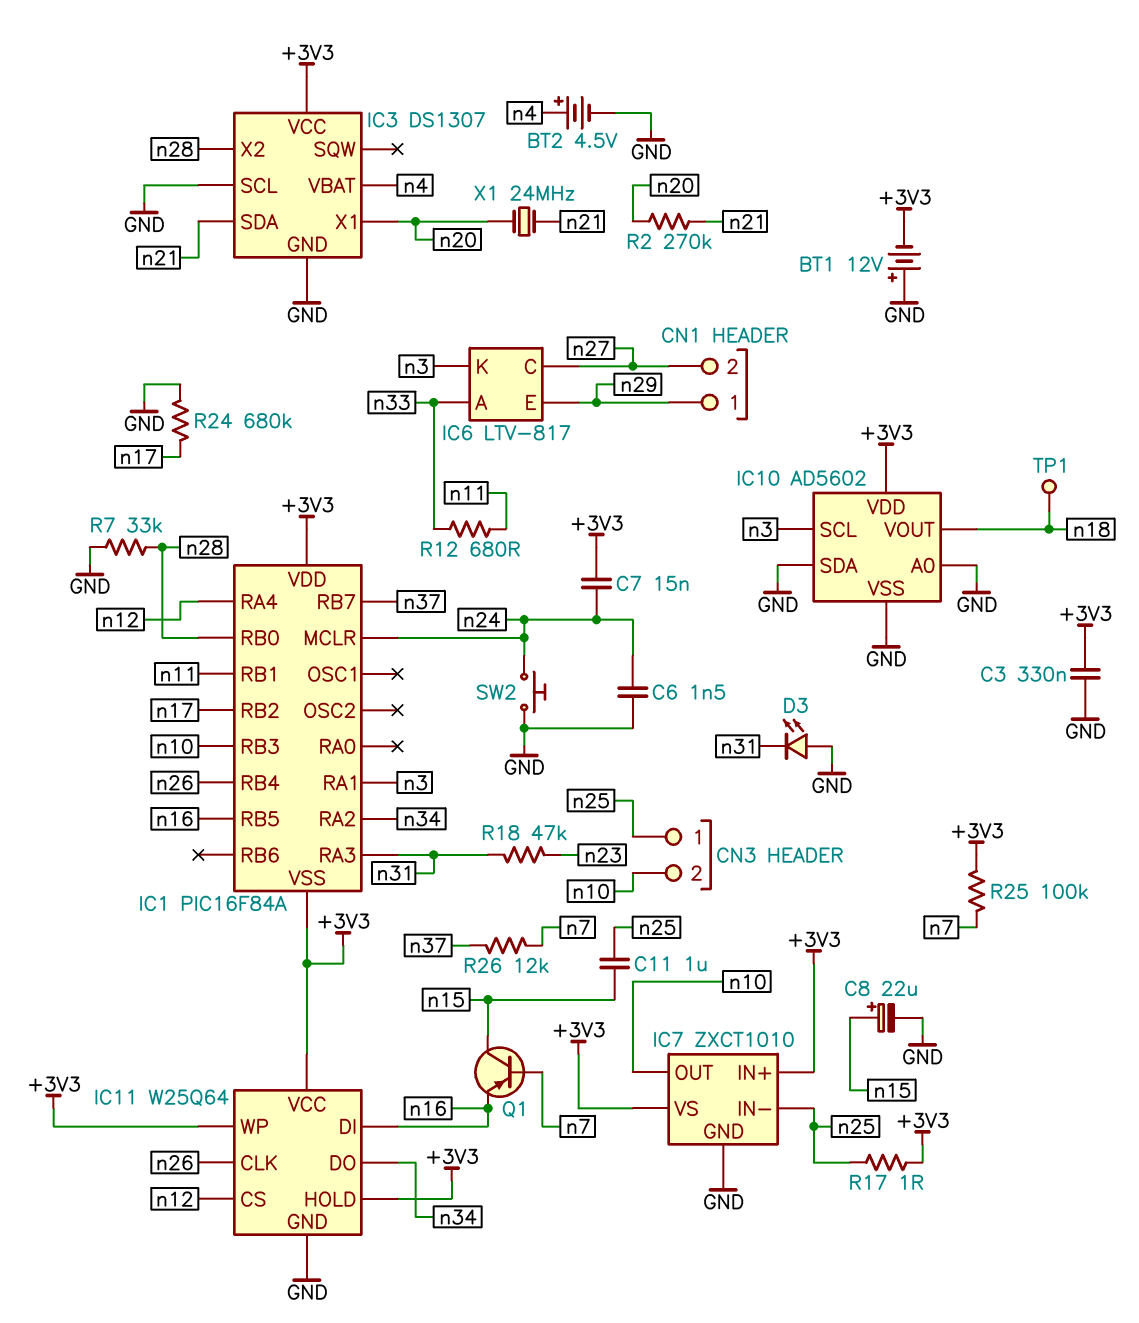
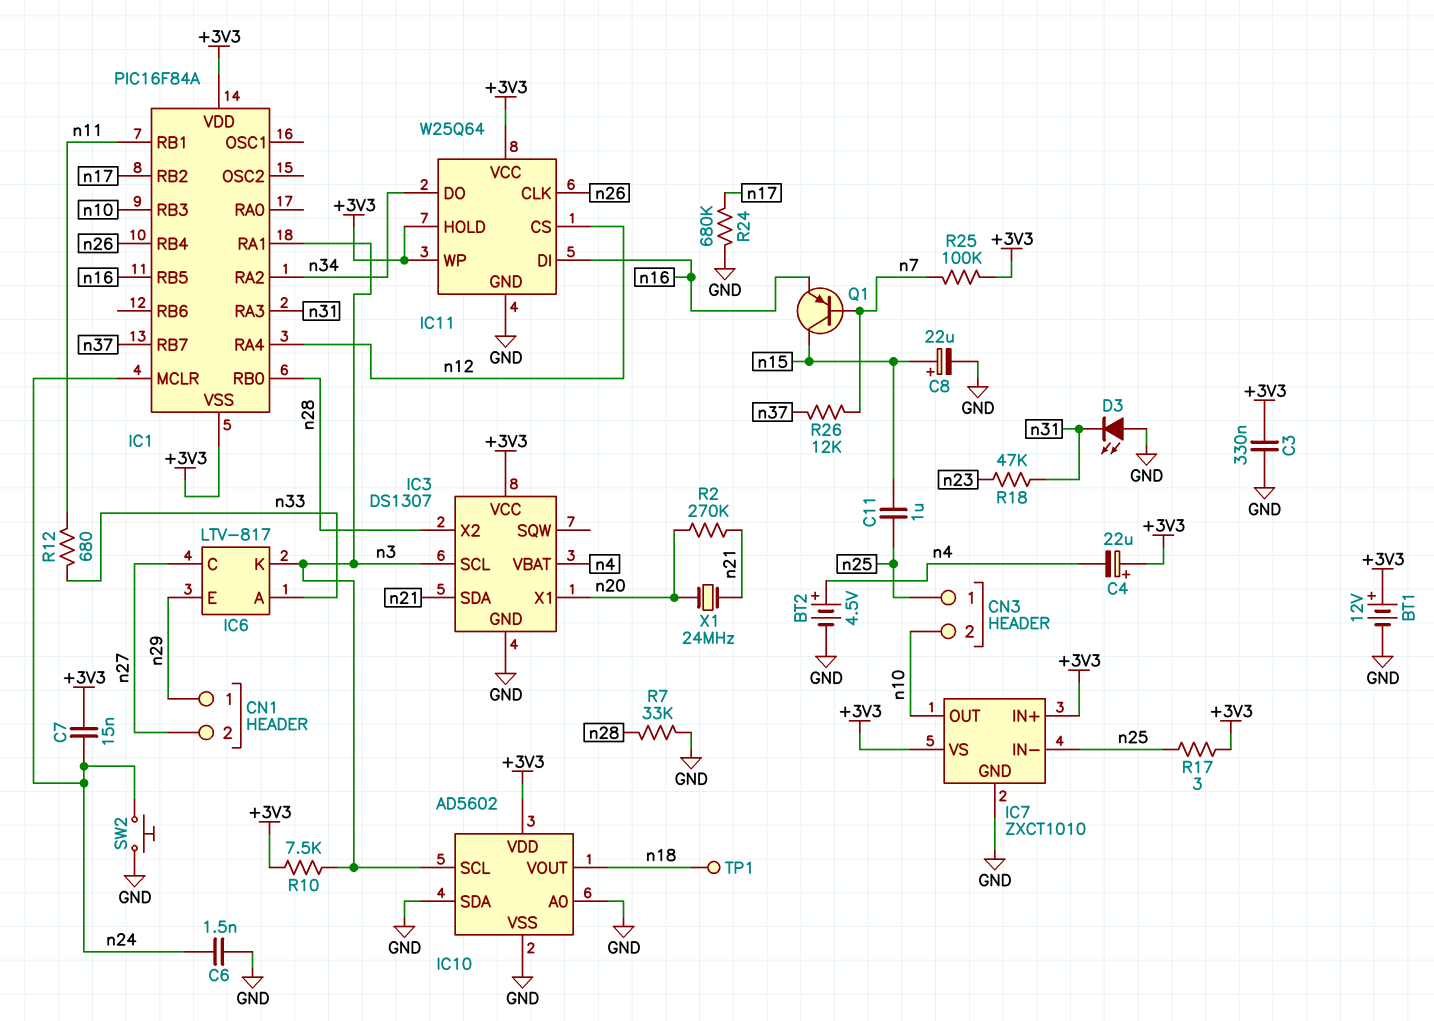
BT1: 12V (plus GND, minus +3V3) -> 12V (plus +3V3, minus GND)
C4: none -> 22uF (plus +3V3, minus n4)
IC3 pin SCL: GND -> n3
R10: none -> 7.5k (+3V3, n3)
R17: 1 (+3V3, n25) -> 3 (+3V3, n25)

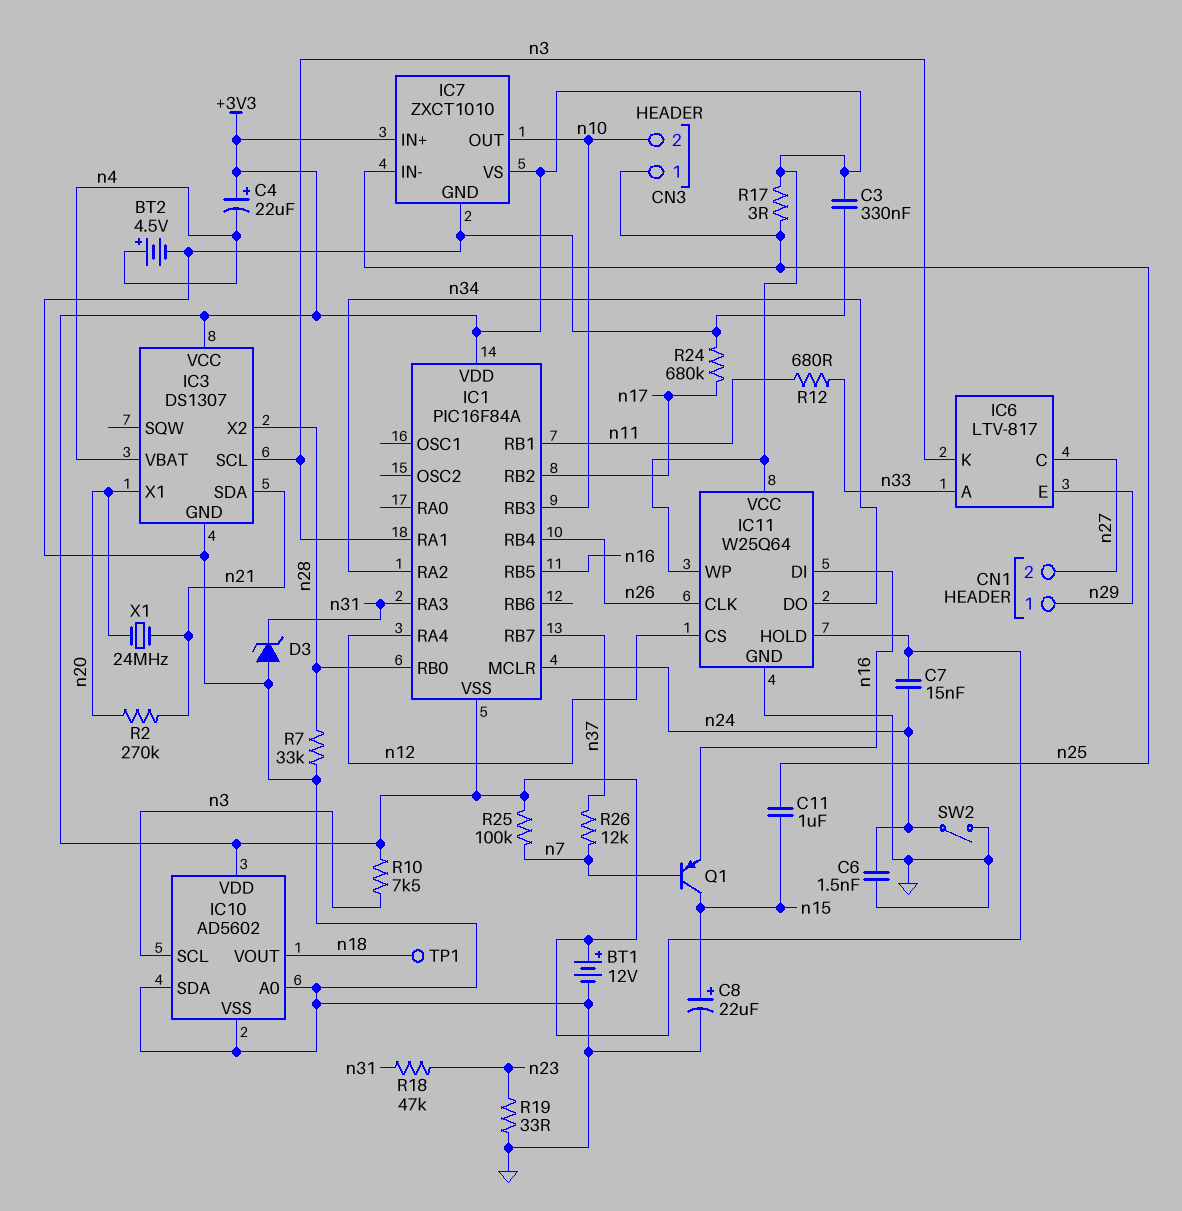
D3: LED (A GND, K n31) -> zener (A GND, K n31)
R19: none -> 33 (GND, n23)
SW2: button (GND, n24) -> switch (GND, n24)

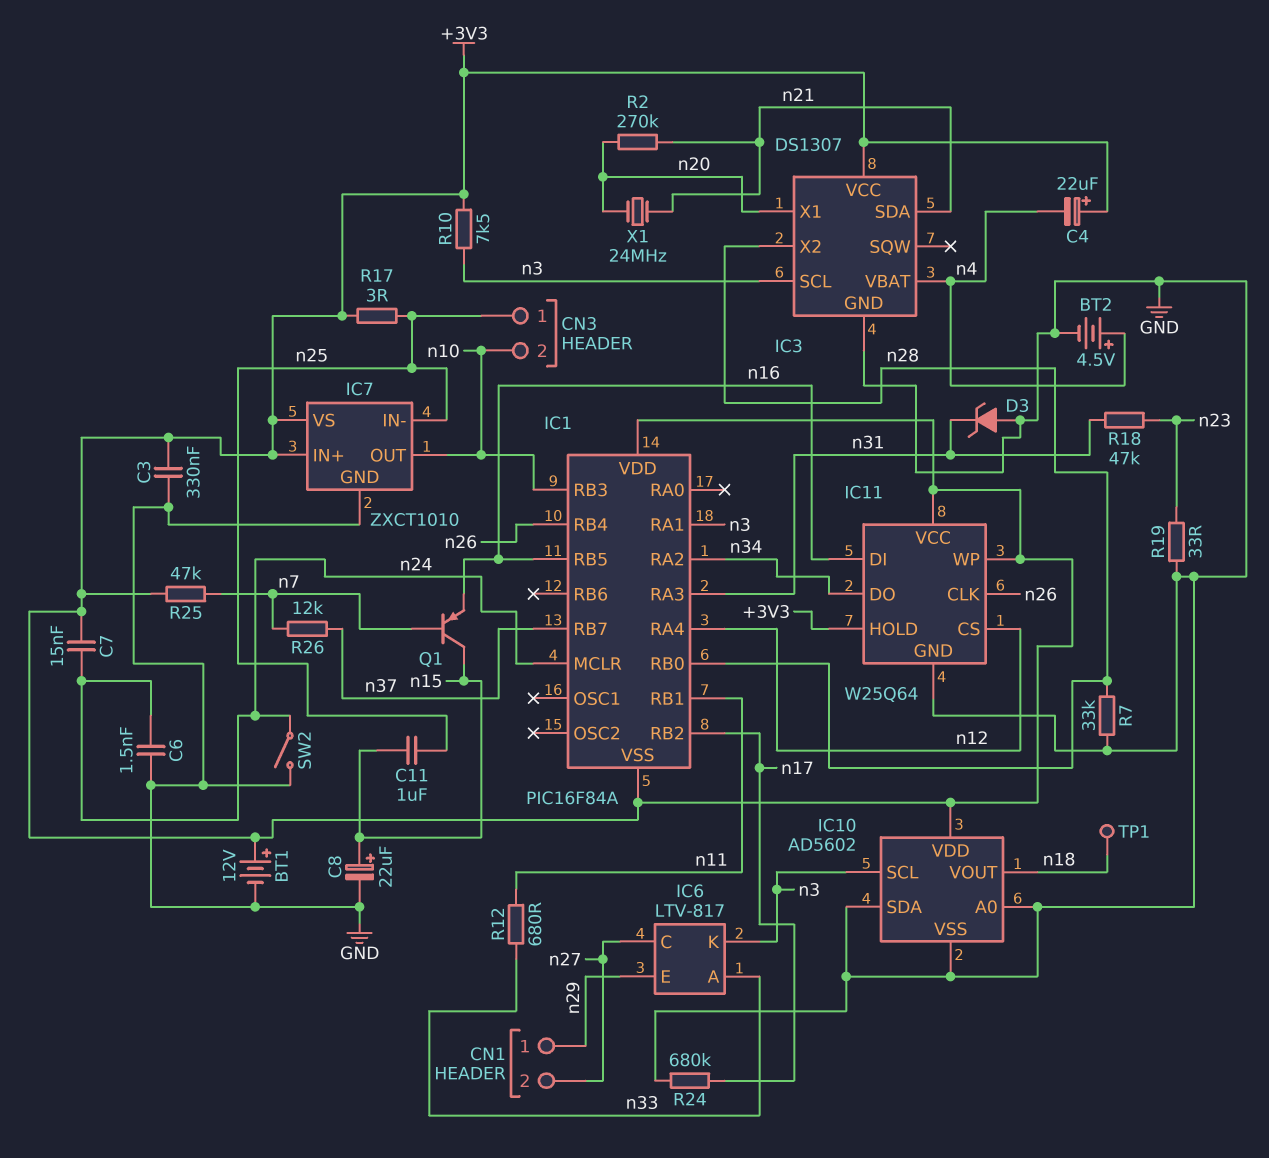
R25: 100k (+3V3, n7) -> 47k (+3V3, n7)

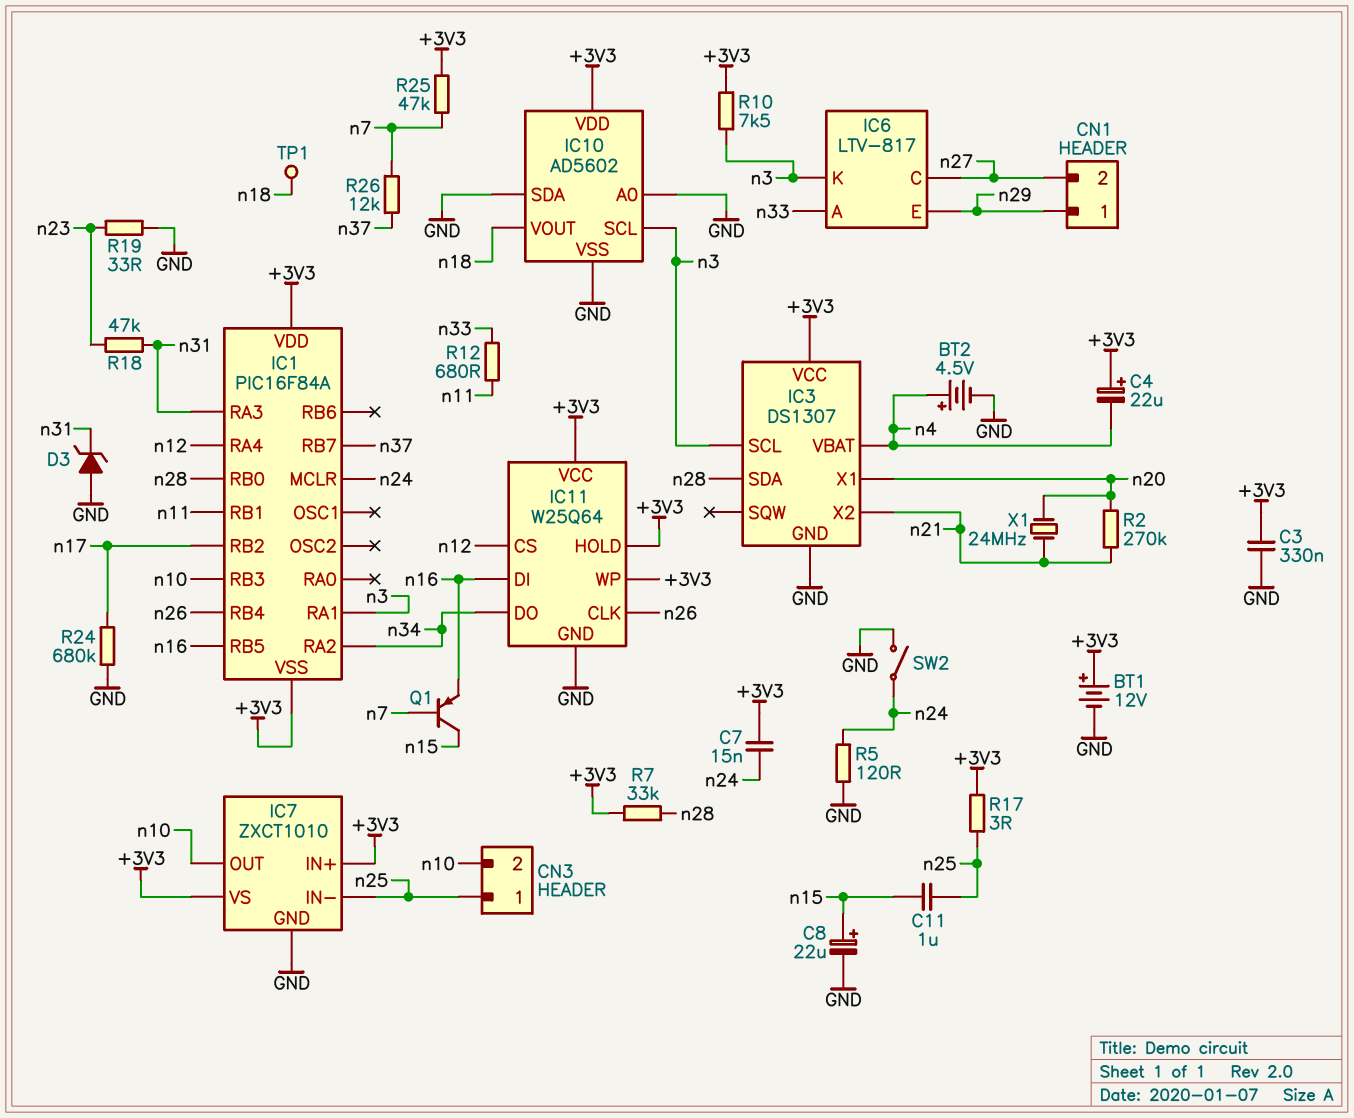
C6: 1.5nF (GND, n24) -> none
IC3 pin SDA: n21 -> n28
IC3 pin X2: n28 -> n21
R5: none -> 120 (GND, n24)
R7: 33k (GND, n28) -> 33k (+3V3, n28)

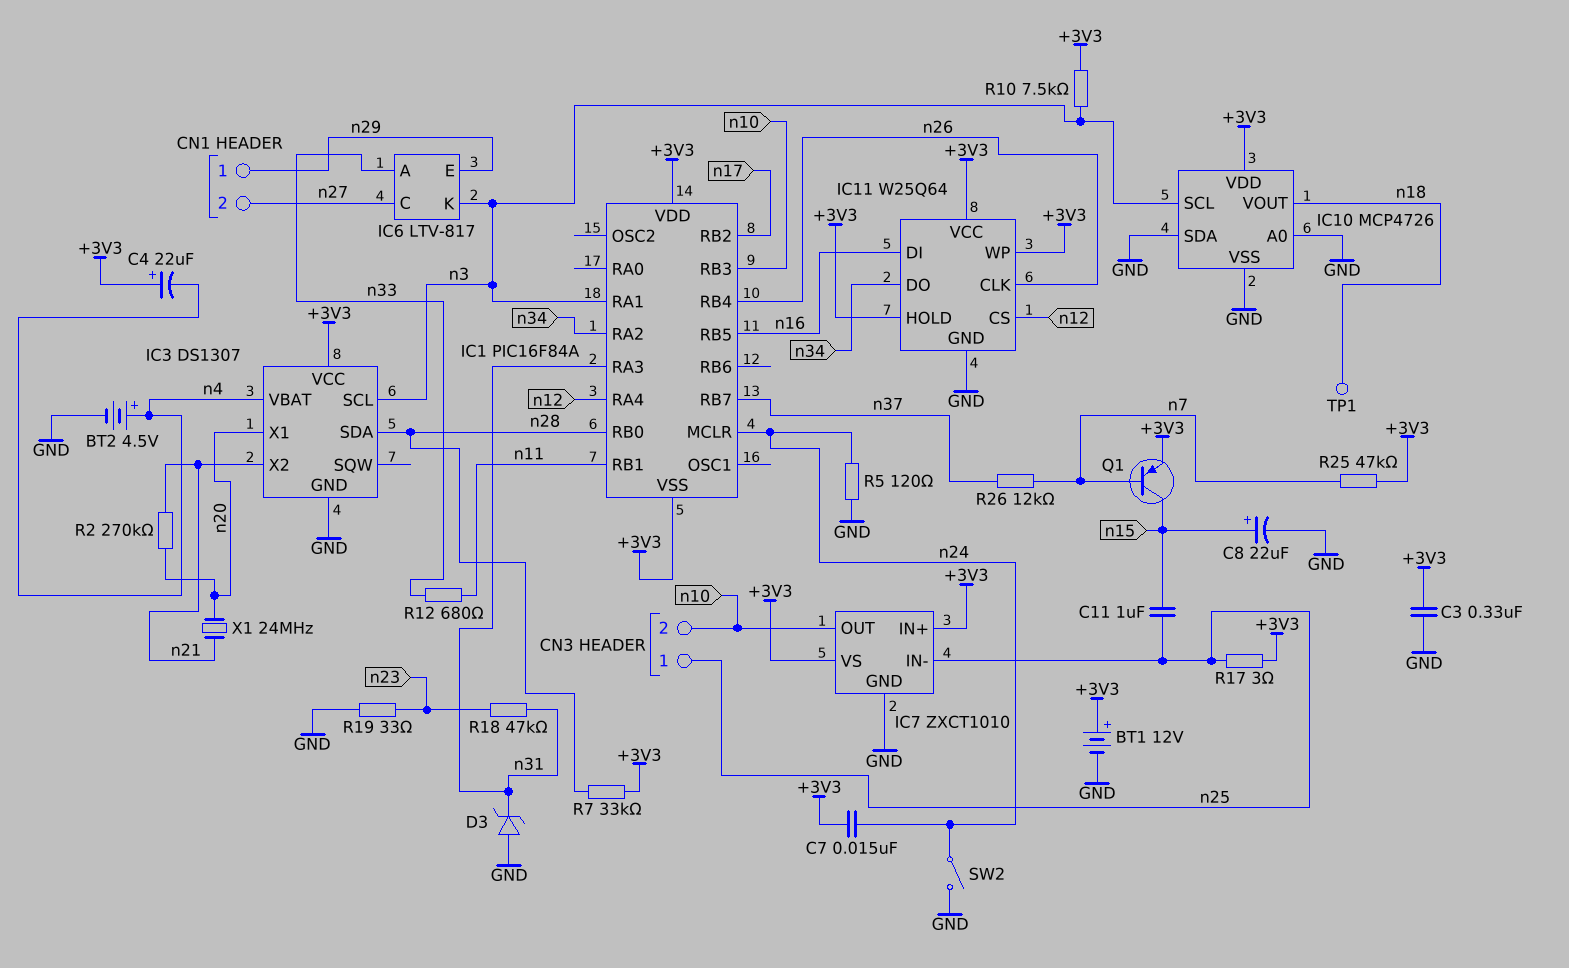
IC10: AD5602 -> MCP4726
Q1: PNP (B n7, C n15, E n16) -> PNP (B n7, C n15, E +3V3)
R24: 680k (GND, n17) -> none

